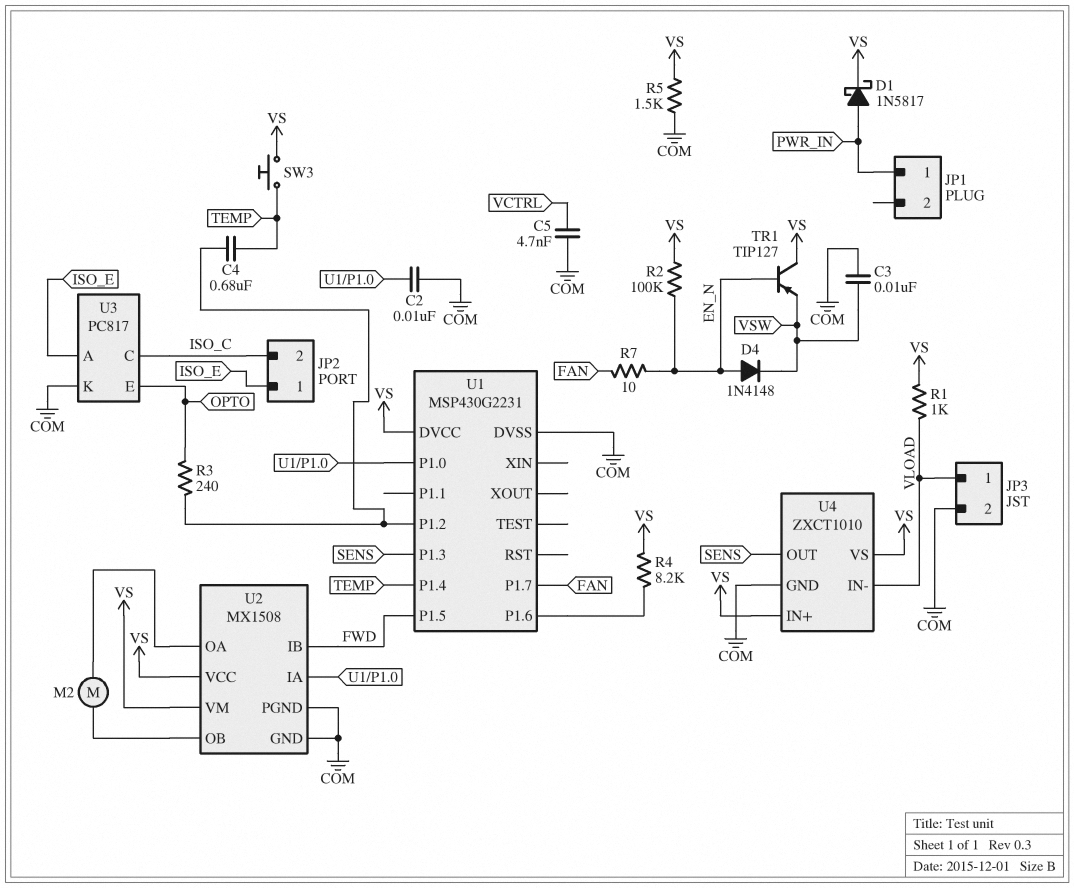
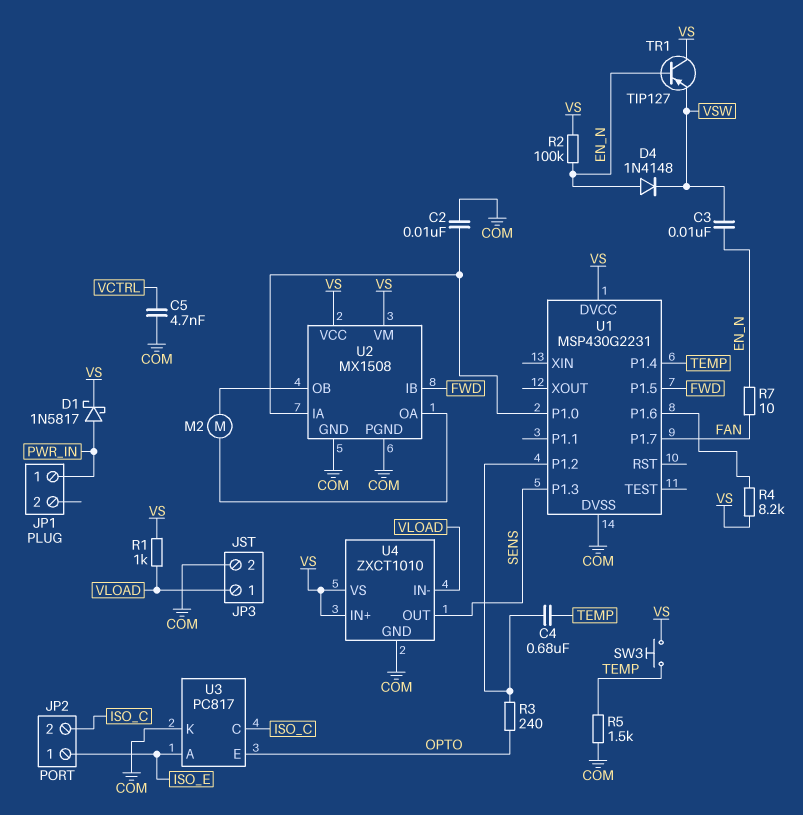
C3: 10nF (COM, VSW) -> 10nF (EN_N, VSW)
R5: 1.5k (COM, VS) -> 1.5k (COM, TEMP)

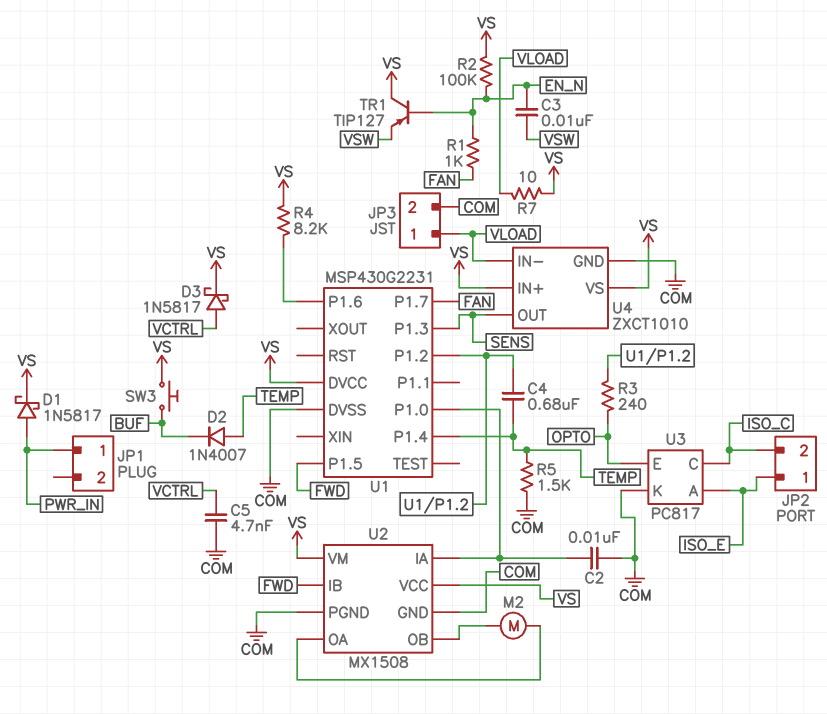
D2: none -> diode 1N4007 (A TEMP, K BUF)
D3: none -> schottky 1N5817 (A VCTRL, K VS)
D4: diode 1N4148 (A EN_N, K VSW) -> none
R1: 1k (VLOAD, VS) -> 1k (EN_N, FAN)
R7: 10 (EN_N, FAN) -> 10 (VLOAD, VS)
SW3: button (TEMP, VS) -> button (BUF, VS)

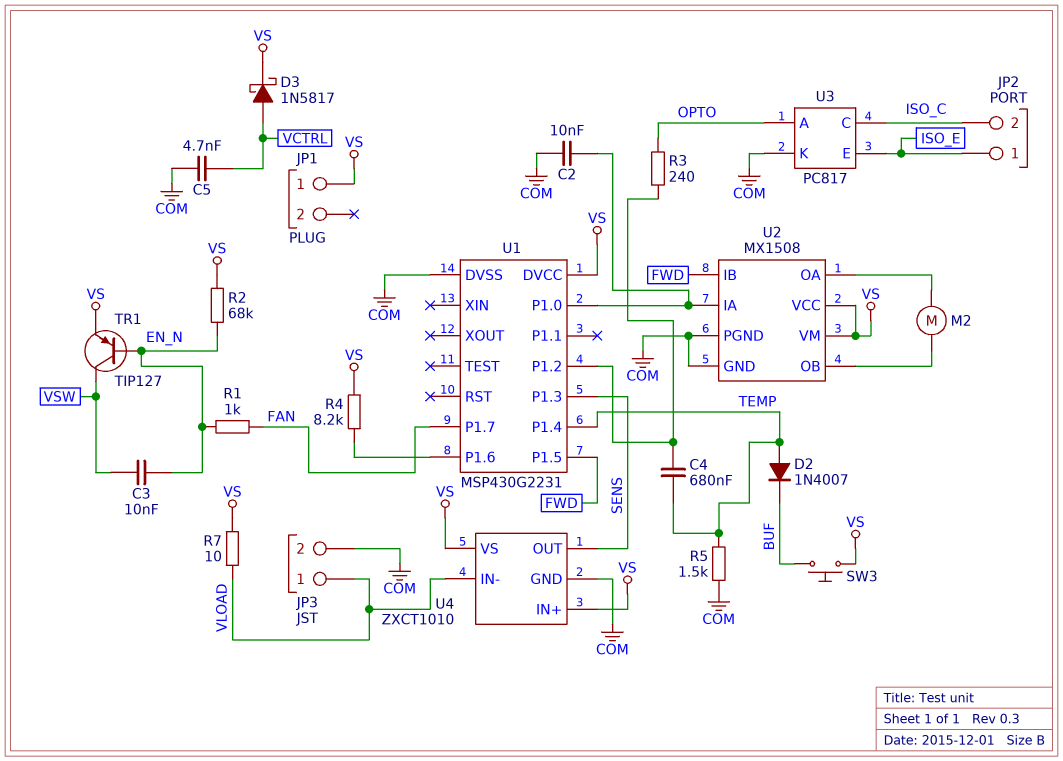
D1: schottky 1N5817 (A PWR_IN, K VS) -> none
JP1 pin 1: PWR_IN -> VS
R2: 100k (EN_N, VS) -> 68k (EN_N, VS)
TR1: PNP TIP127 (B EN_N, C VS, E VSW) -> PNP TIP127 (B EN_N, C VSW, E VS)
U3 pin A: ISO_E -> OPTO
U3 pin E: OPTO -> ISO_E

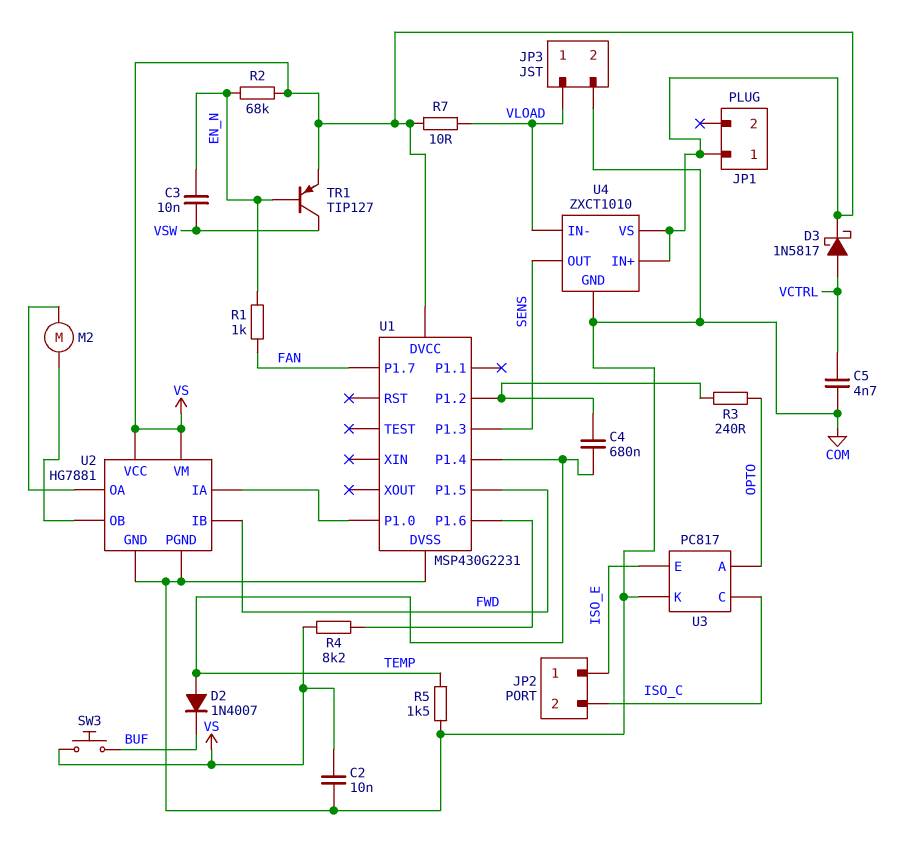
C2: 10nF (COM, U1/P1.0) -> 10nF (COM, VS)
U2: MX1508 -> HG7881

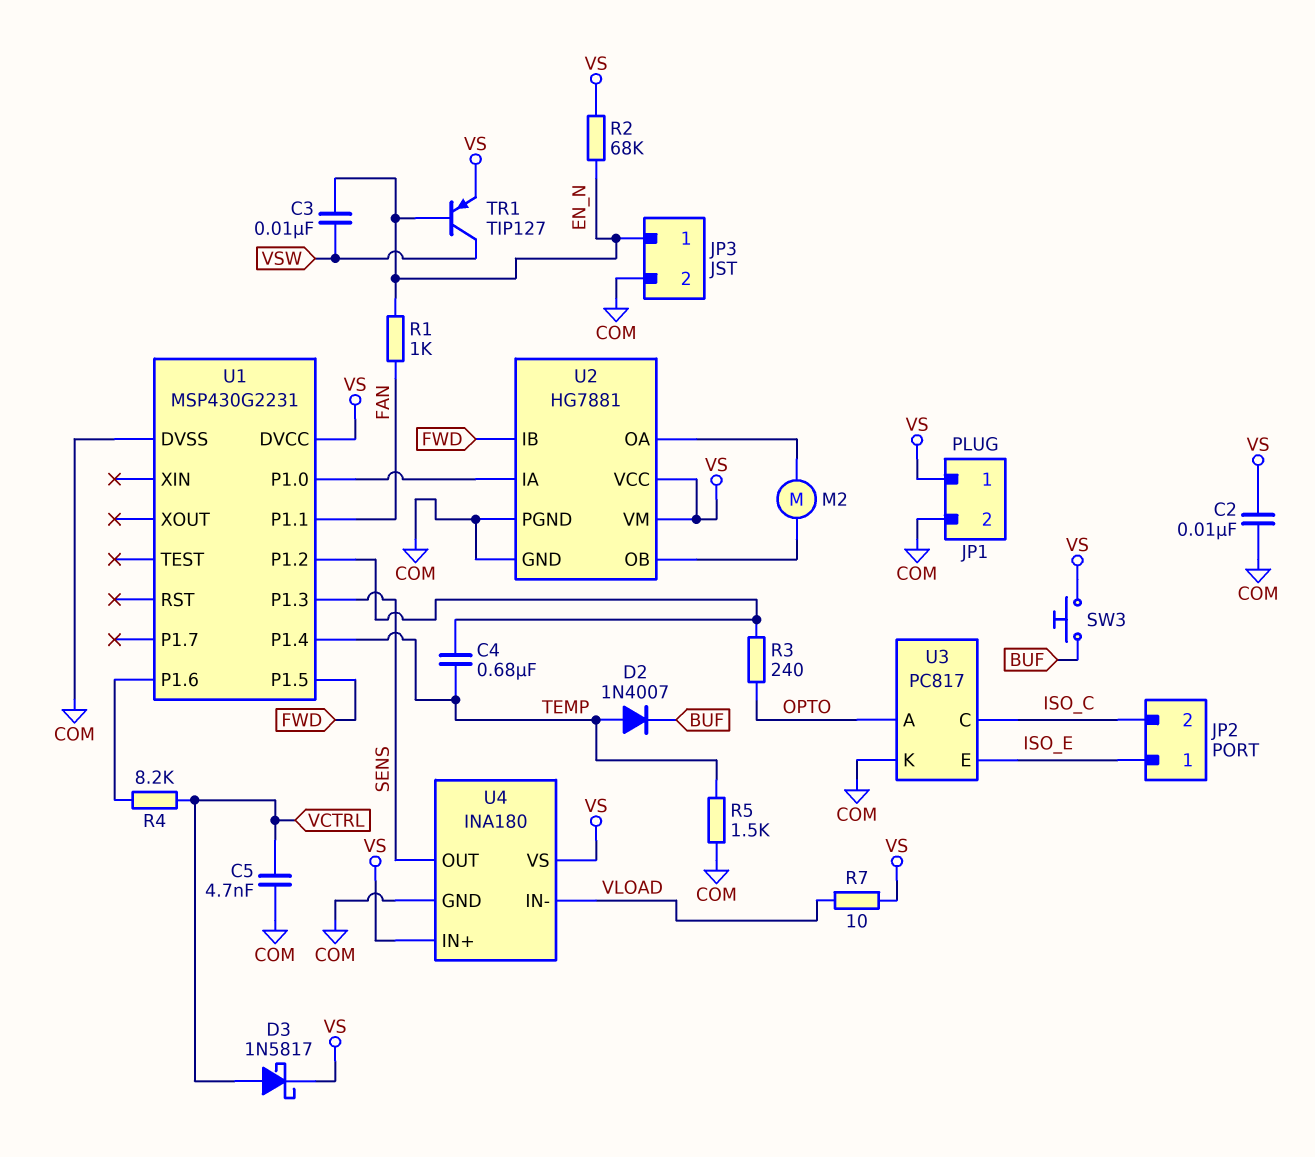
JP1 pin 2: none -> COM
JP3 pin 1: VLOAD -> EN_N
R4: 8.2k (U1/P1.6, VS) -> 8.2k (U1/P1.6, VCTRL)
U1 pin P1.1: none -> FAN
U1 pin P1.7: FAN -> none
U4: ZXCT1010 -> INA180

